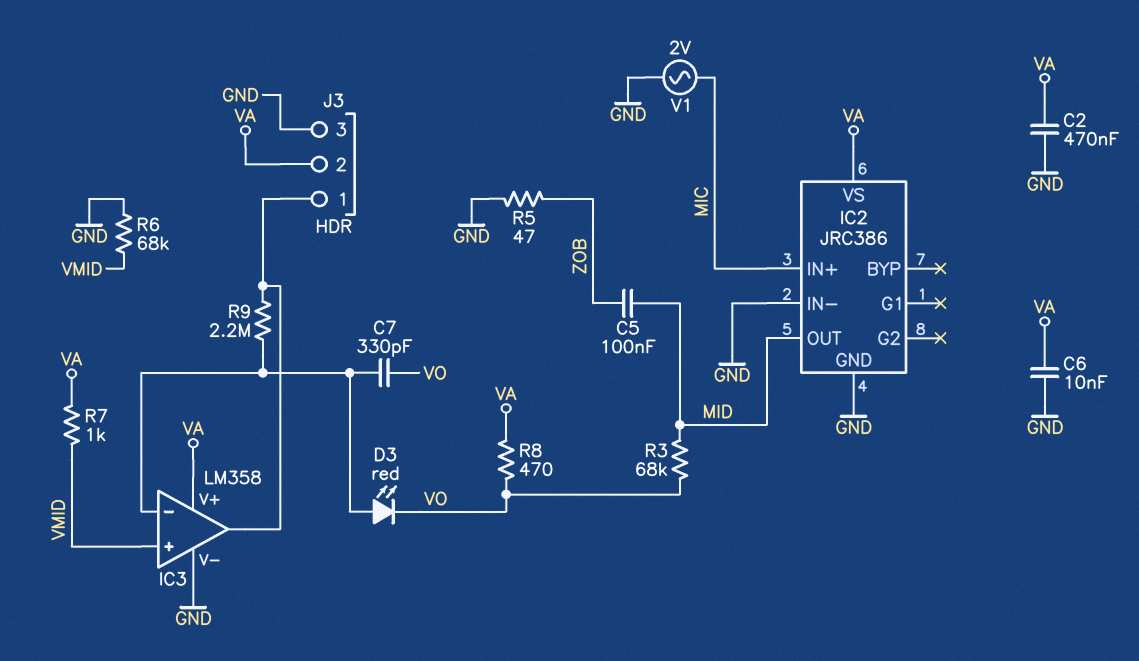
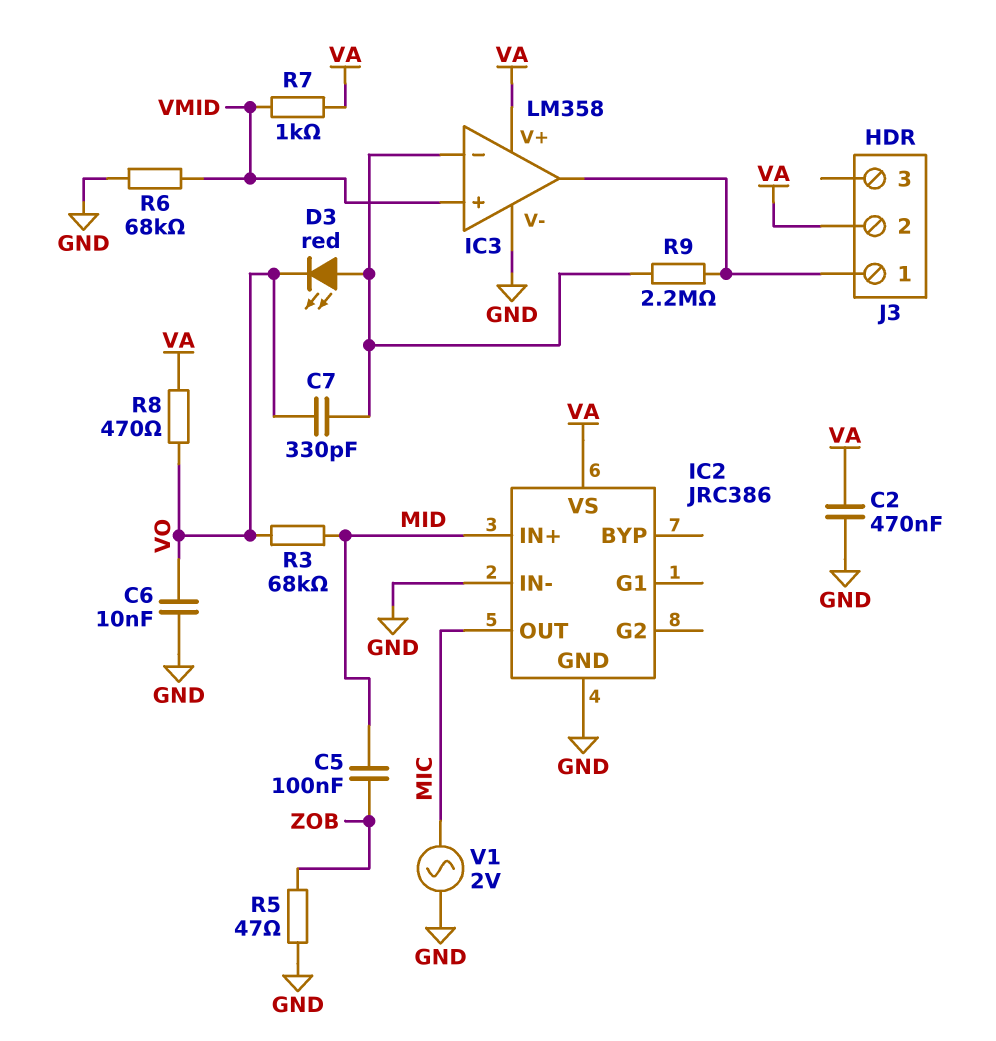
C6: 10nF (GND, VA) -> 10nF (GND, VO)
IC2 pin IN+: MIC -> MID
IC2 pin OUT: MID -> MIC
J3 pin 3: GND -> none

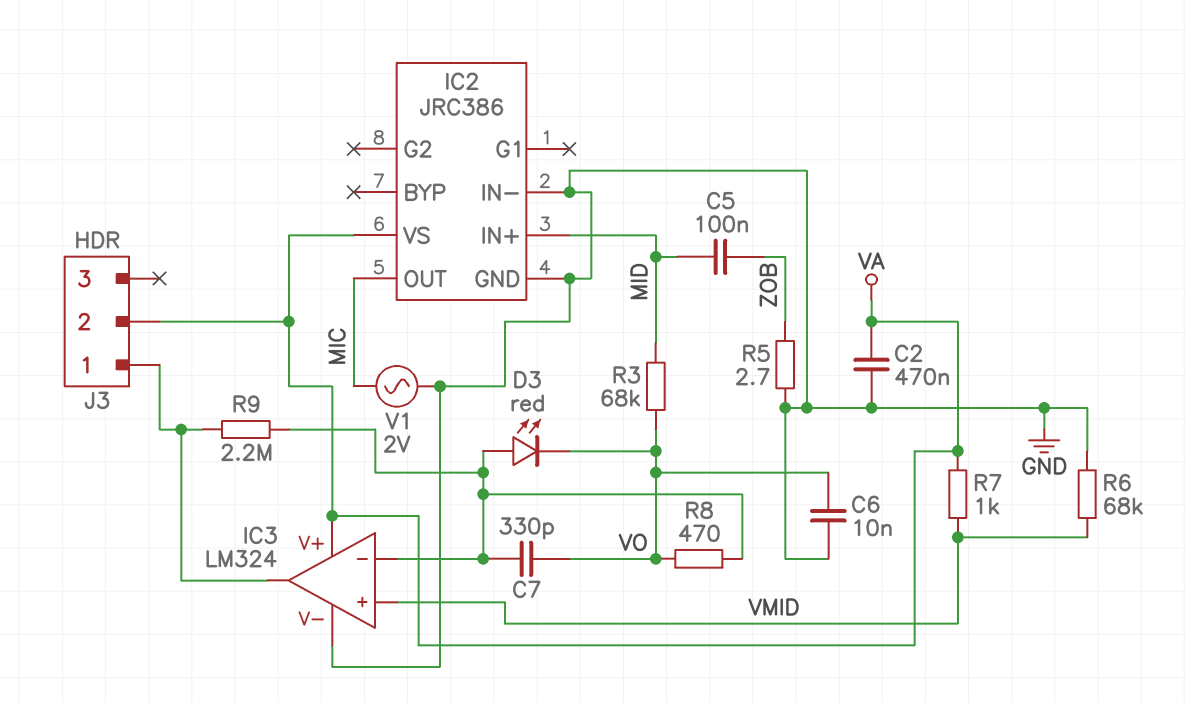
IC3: LM358 -> LM324
R5: 47 (GND, ZOB) -> 2.7 (GND, ZOB)
R8: 470 (VA, VO) -> 470 (IC3/in-, VO)

